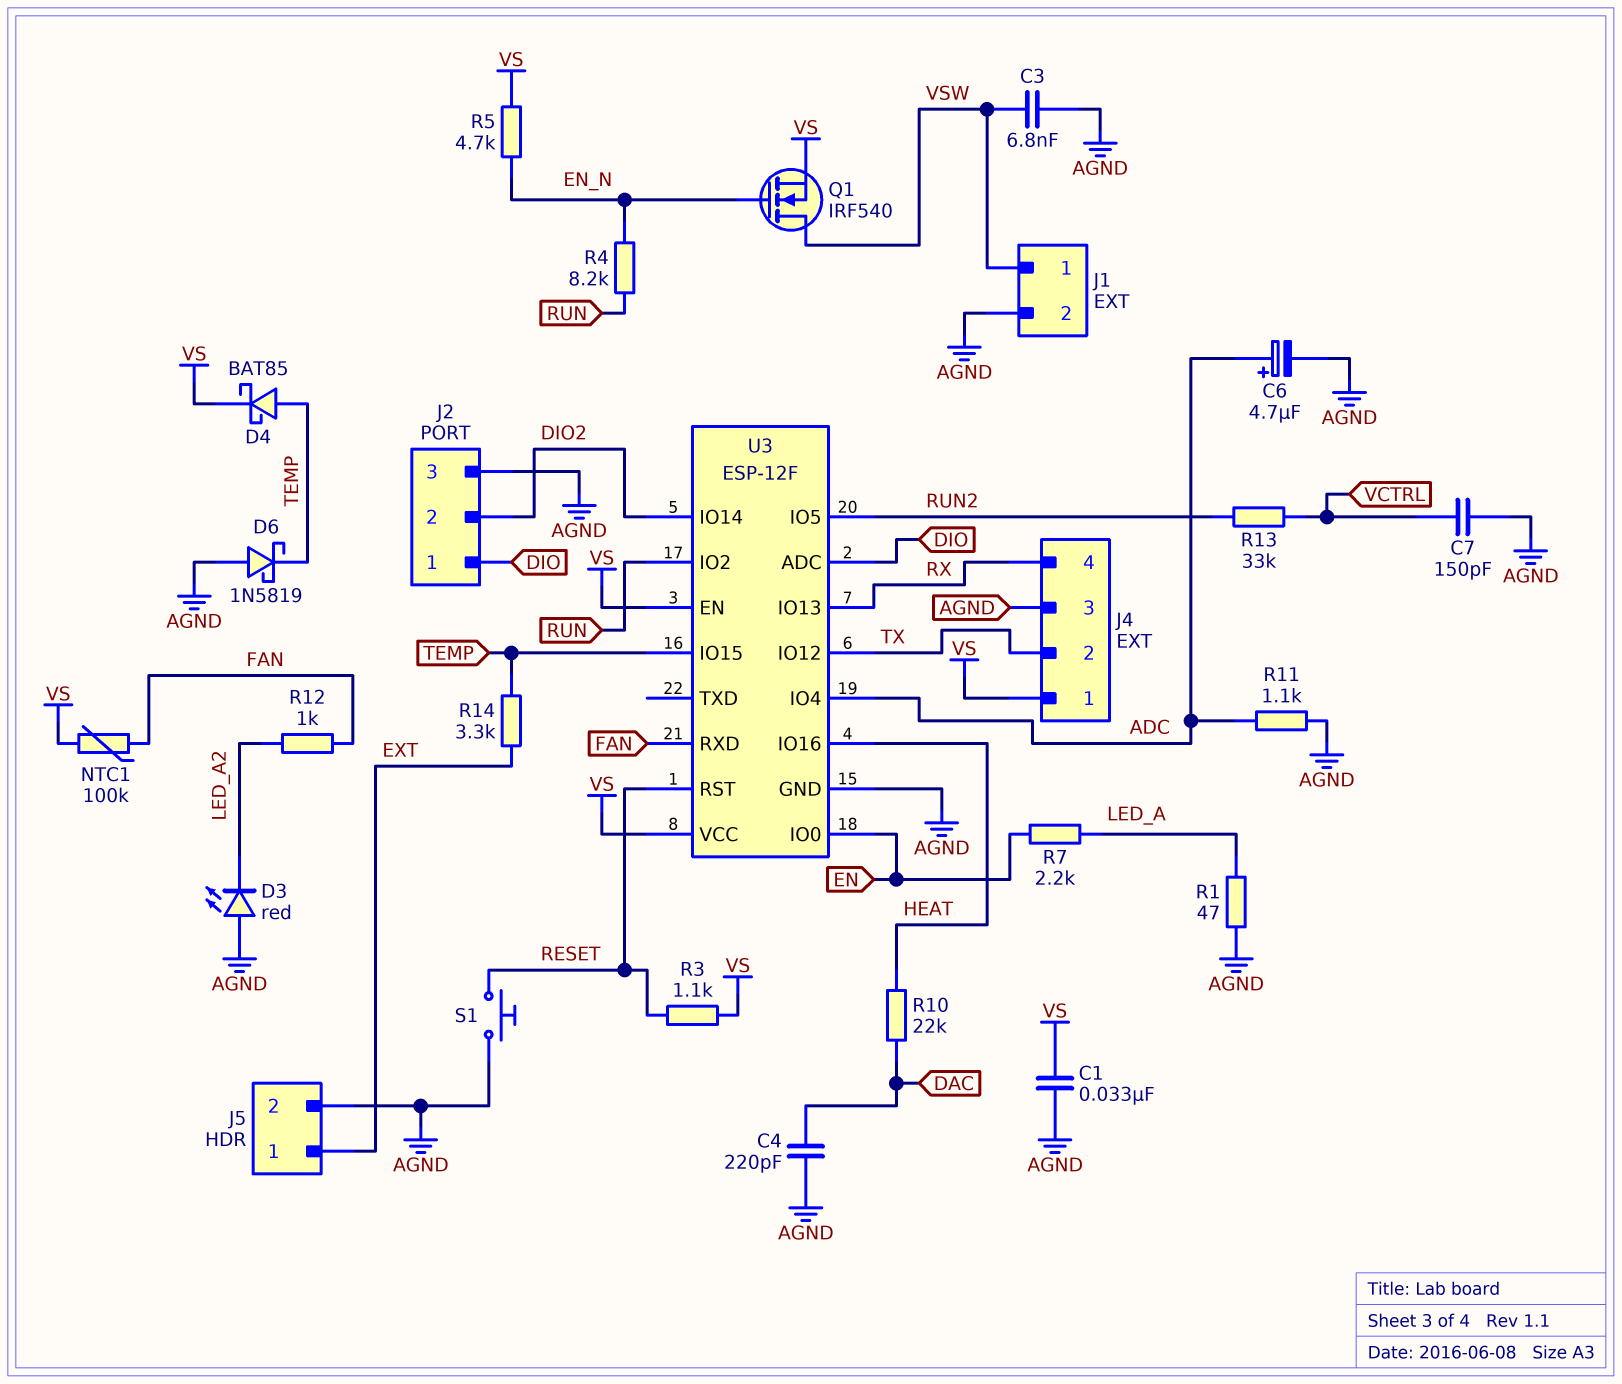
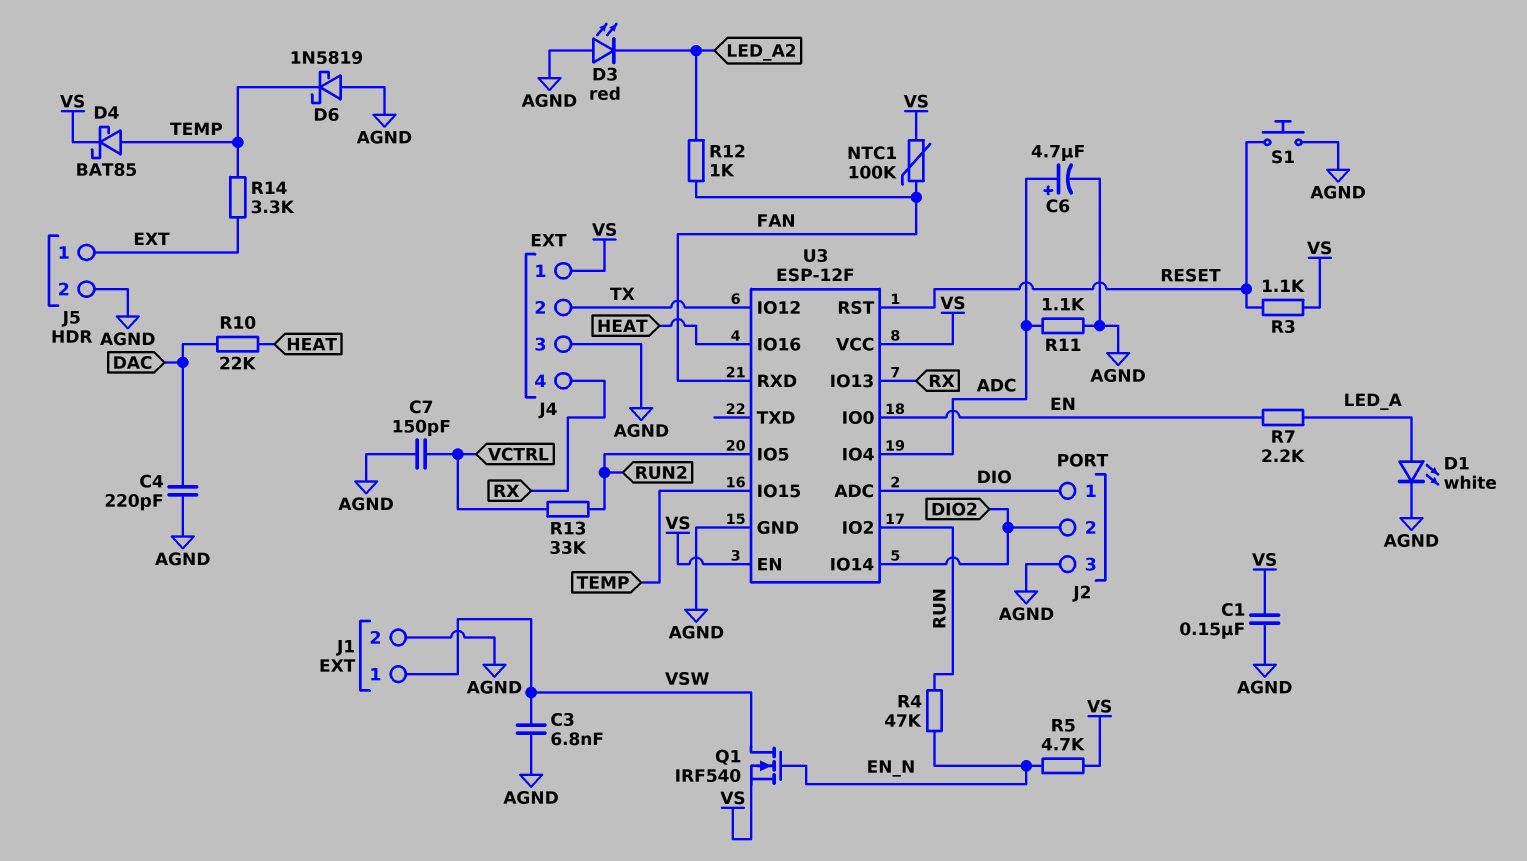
C1: 33nF (AGND, VS) -> 150nF (AGND, VS)
D1: none -> LED white (A LED_A, K AGND)
R1: 47 (AGND, LED_A) -> none
R4: 8.2k (EN_N, RUN) -> 47k (EN_N, RUN)

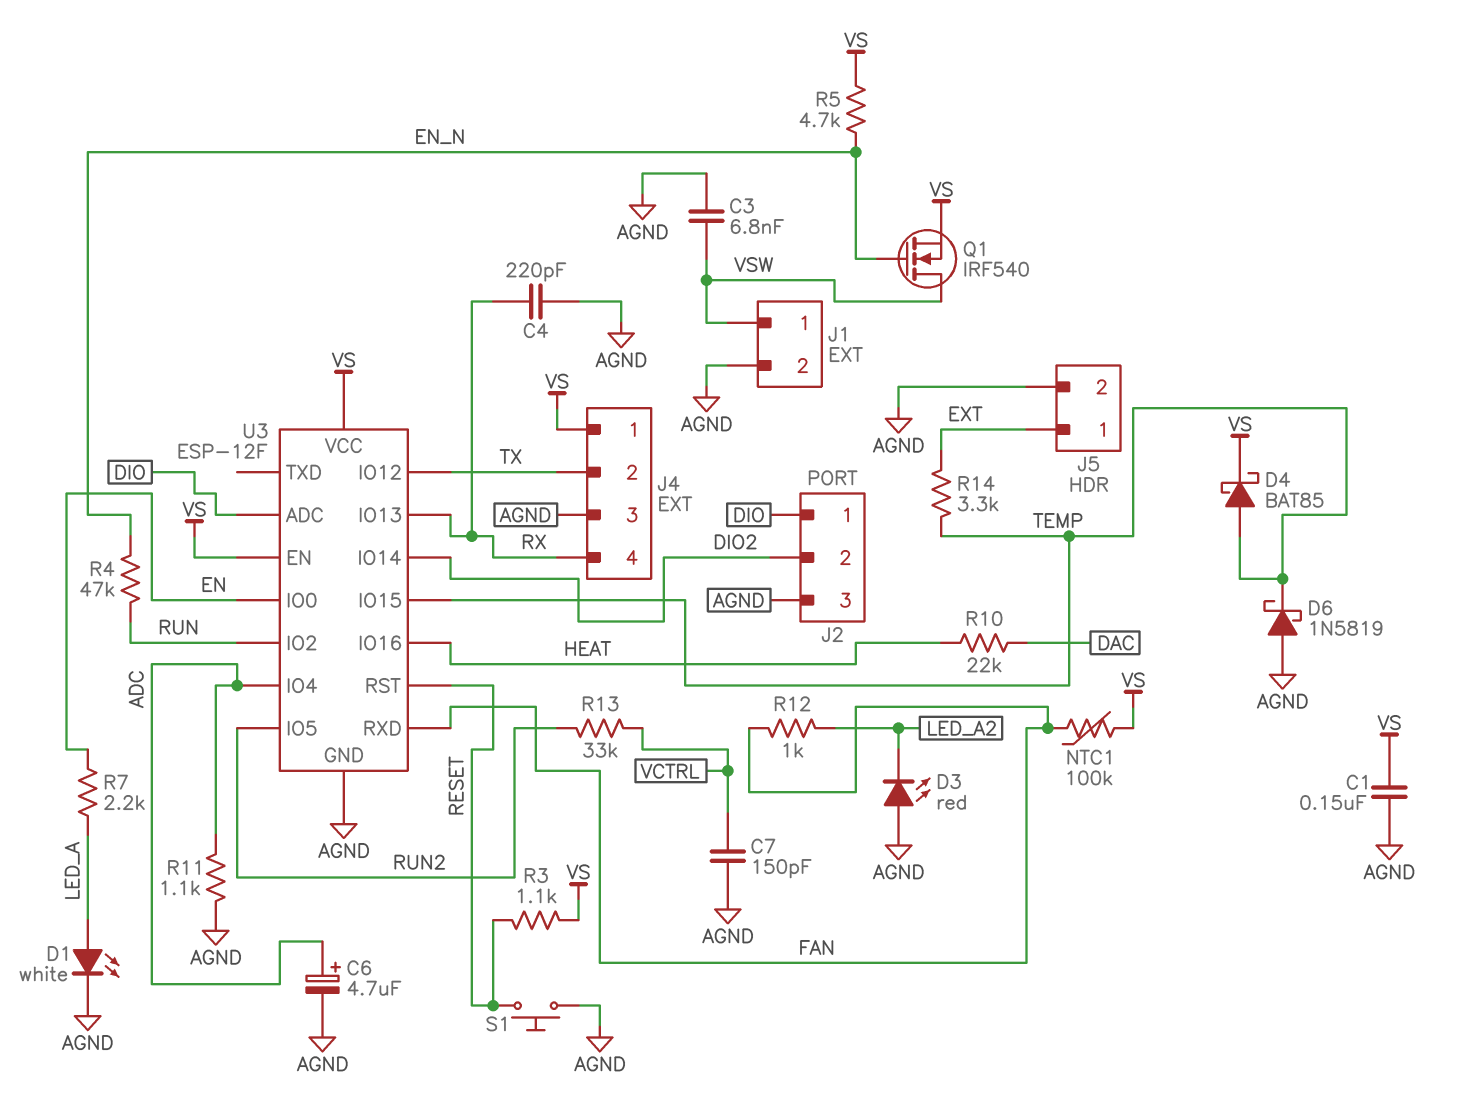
C4: 220pF (AGND, DAC) -> 220pF (AGND, RX)

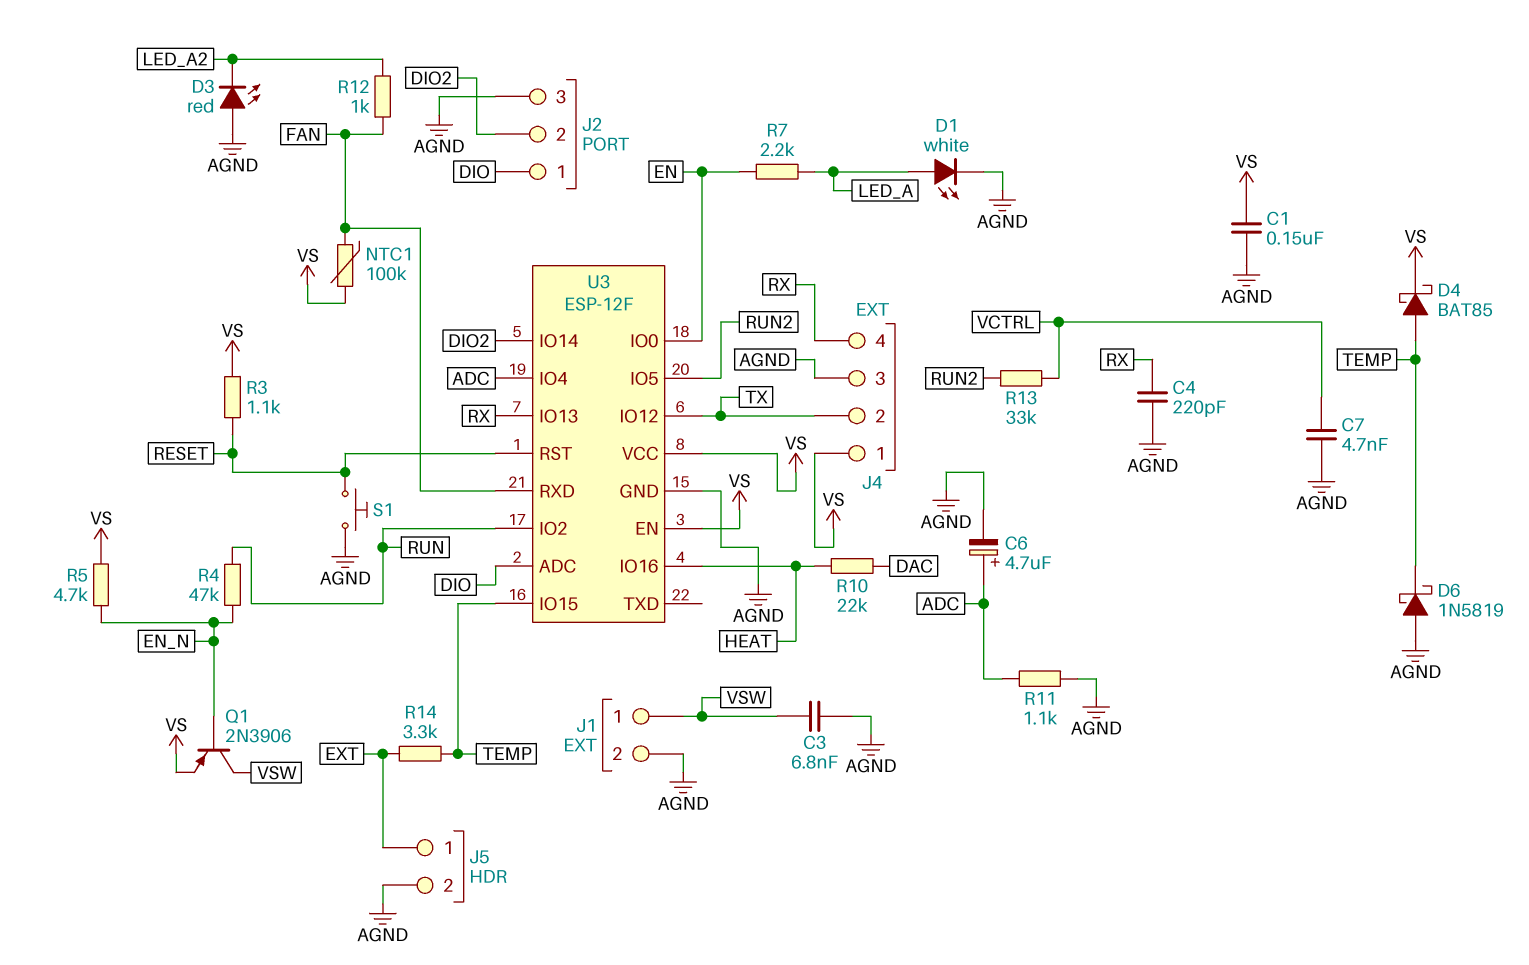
C7: 150pF (AGND, VCTRL) -> 4.7nF (AGND, VCTRL)
Q1: NMOS IRF540 (G EN_N, D VSW, S VS) -> PNP 2N3906 (B EN_N, C VSW, E VS)

